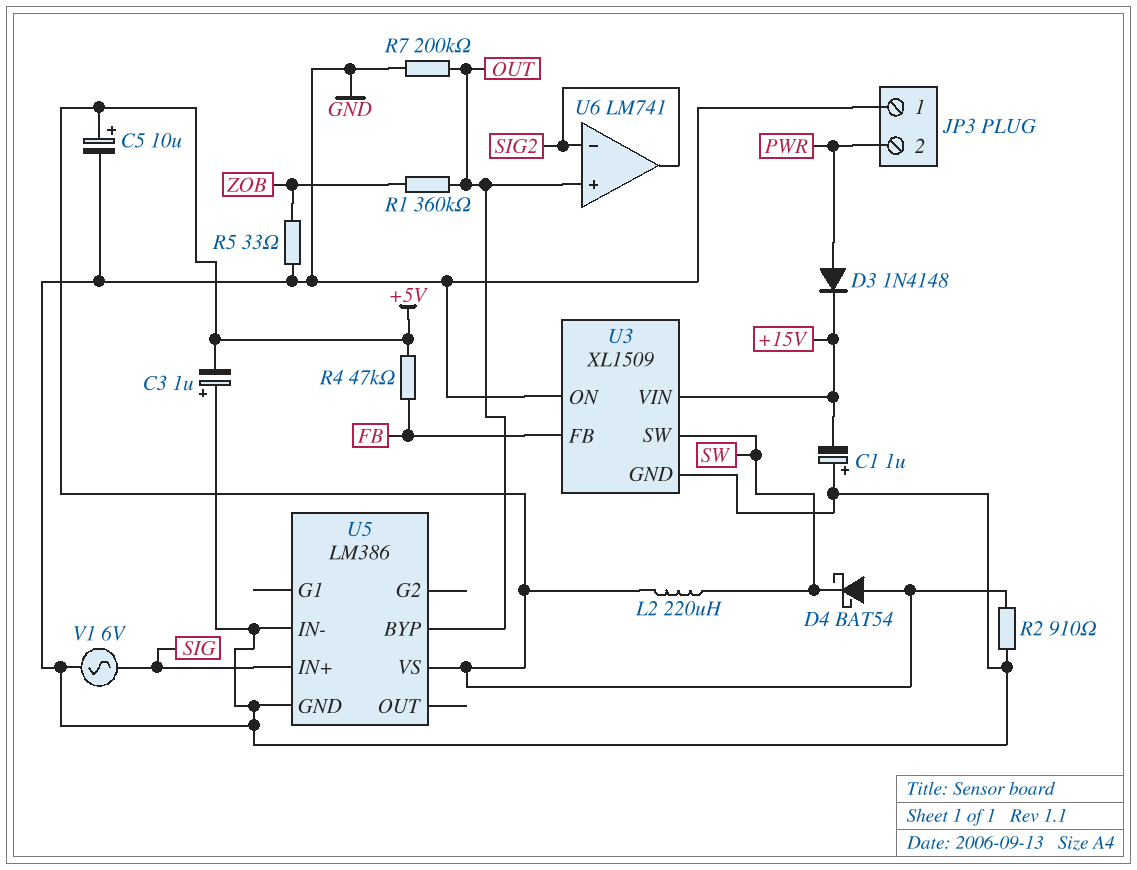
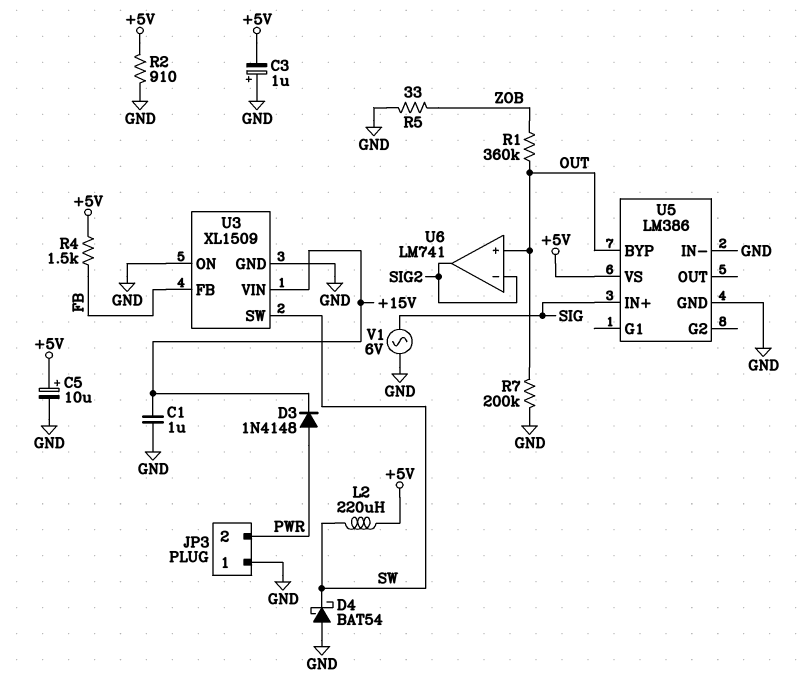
C1: 1uF (plus GND, minus +15V) -> 1uF (+15V, GND)
D4: schottky BAT54 (A +5V, K SW) -> schottky BAT54 (A GND, K SW)
R4: 47k (+5V, FB) -> 1.5k (+5V, FB)

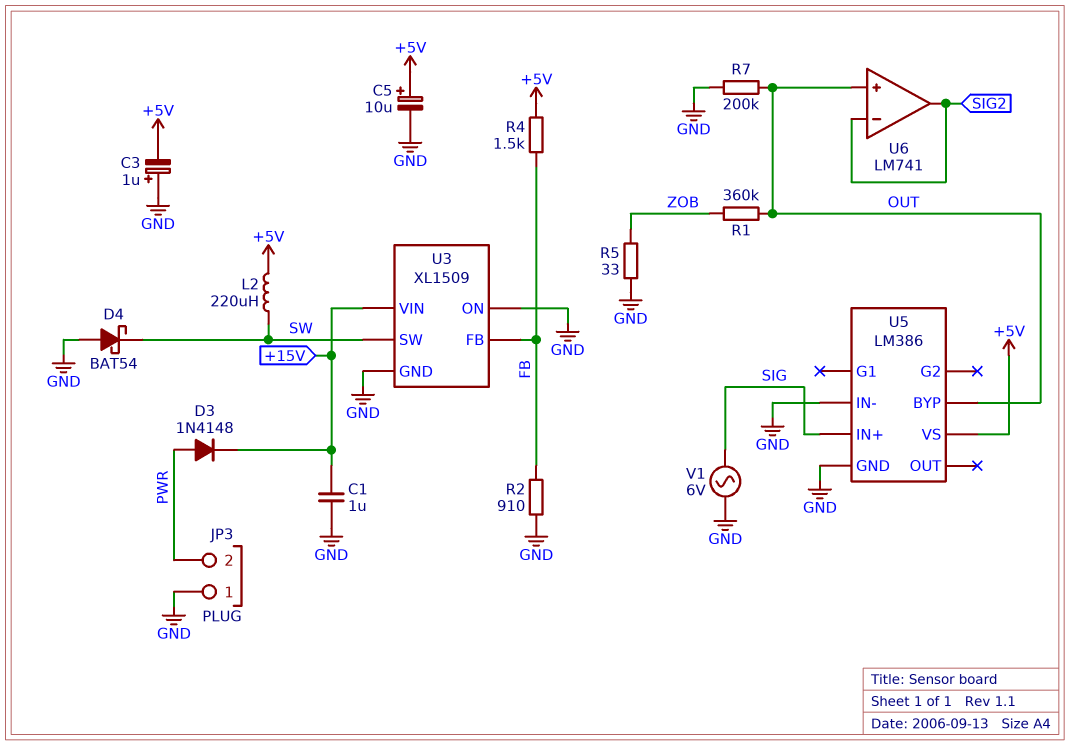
R2: 910 (+5V, GND) -> 910 (FB, GND)

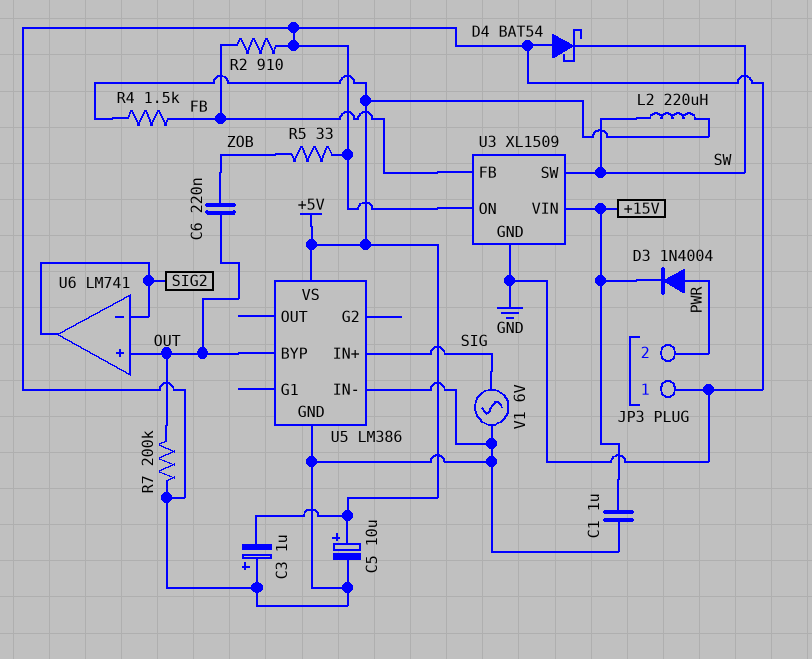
C6: none -> 220nF (OUT, ZOB)
D3: diode 1N4148 (A PWR, K +15V) -> diode 1N4004 (A PWR, K +15V)
R1: 360k (OUT, ZOB) -> none

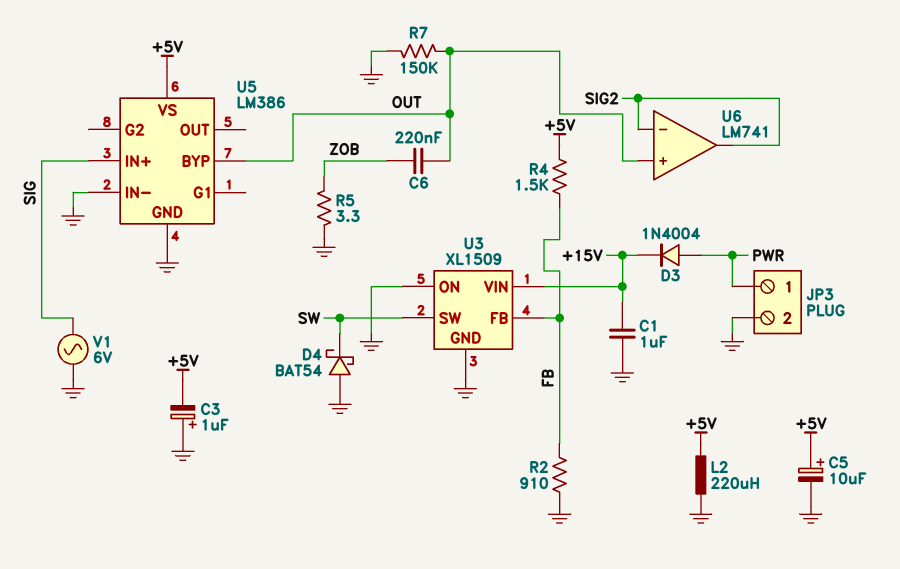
JP3 pin 1: GND -> PWR
JP3 pin 2: PWR -> GND
L2: 220uH (+5V, SW) -> 220uH (+5V, GND)
R5: 33 (GND, ZOB) -> 3.3 (GND, ZOB)
R7: 200k (GND, OUT) -> 150k (GND, OUT)

